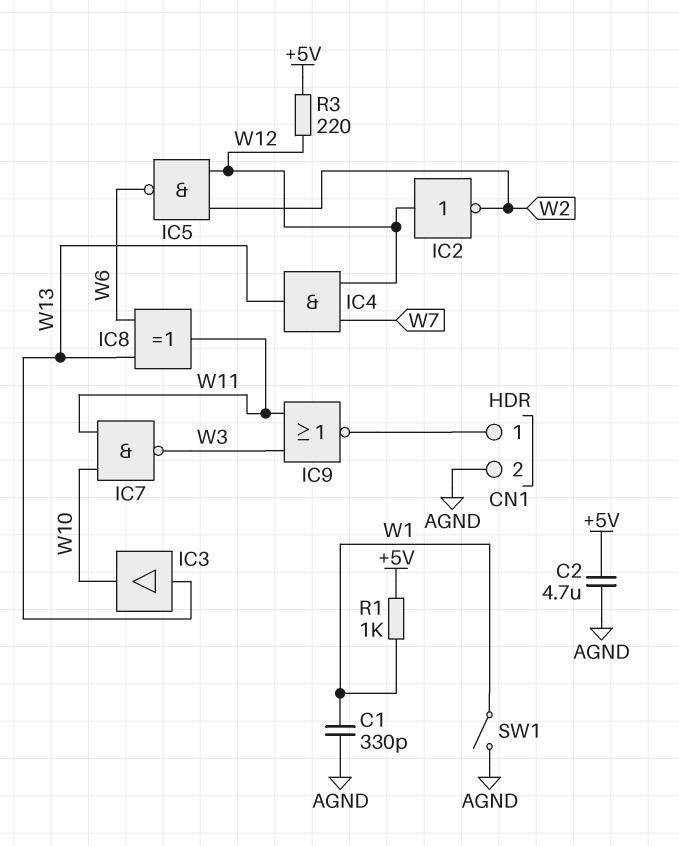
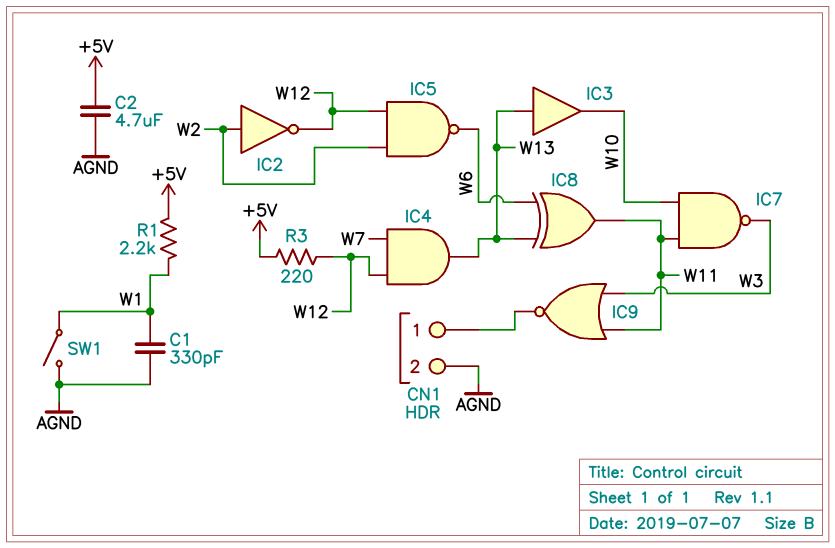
IC2: NOT (in W12, out W2) -> NOT (in W2, out W12)
R1: 1k (+5V, W1) -> 2.2k (+5V, W1)

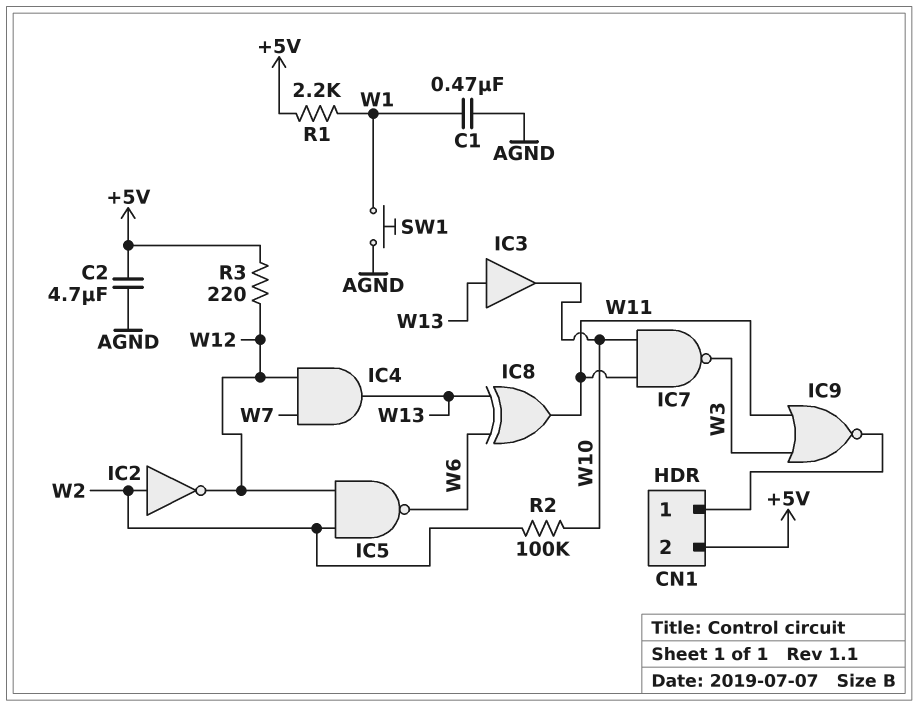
C1: 330pF (AGND, W1) -> 470nF (AGND, W1)
CN1 pin 2: AGND -> +5V
R2: none -> 100k (W2, W10)
SW1: switch (AGND, W1) -> button (AGND, W1)

